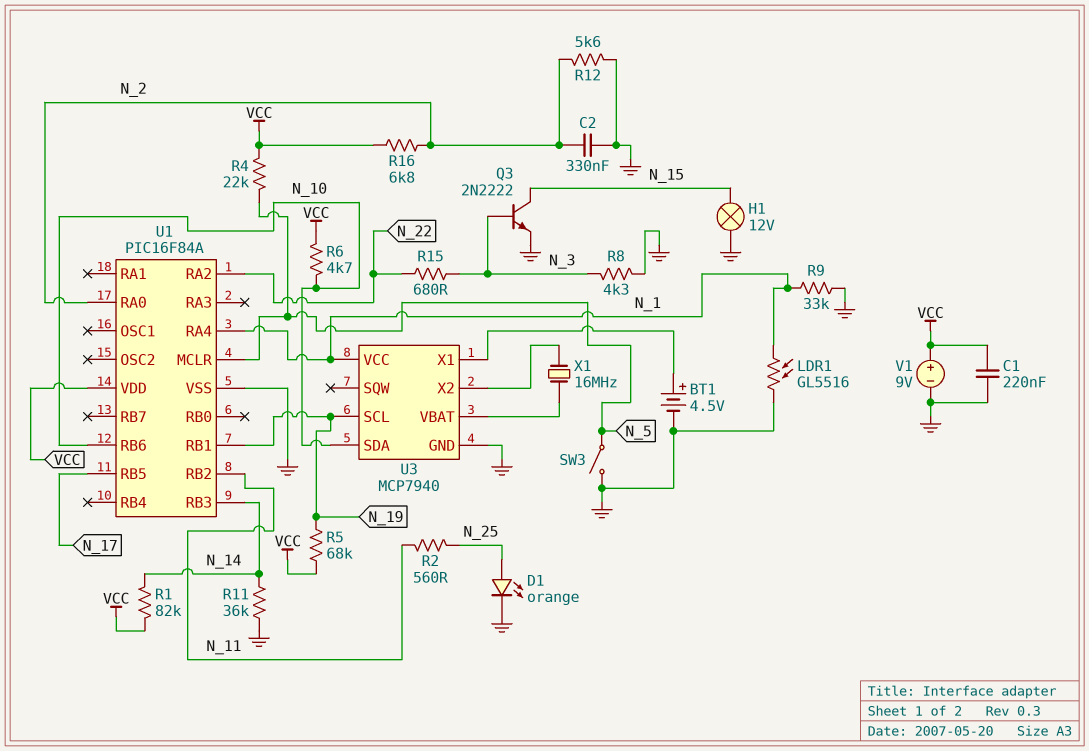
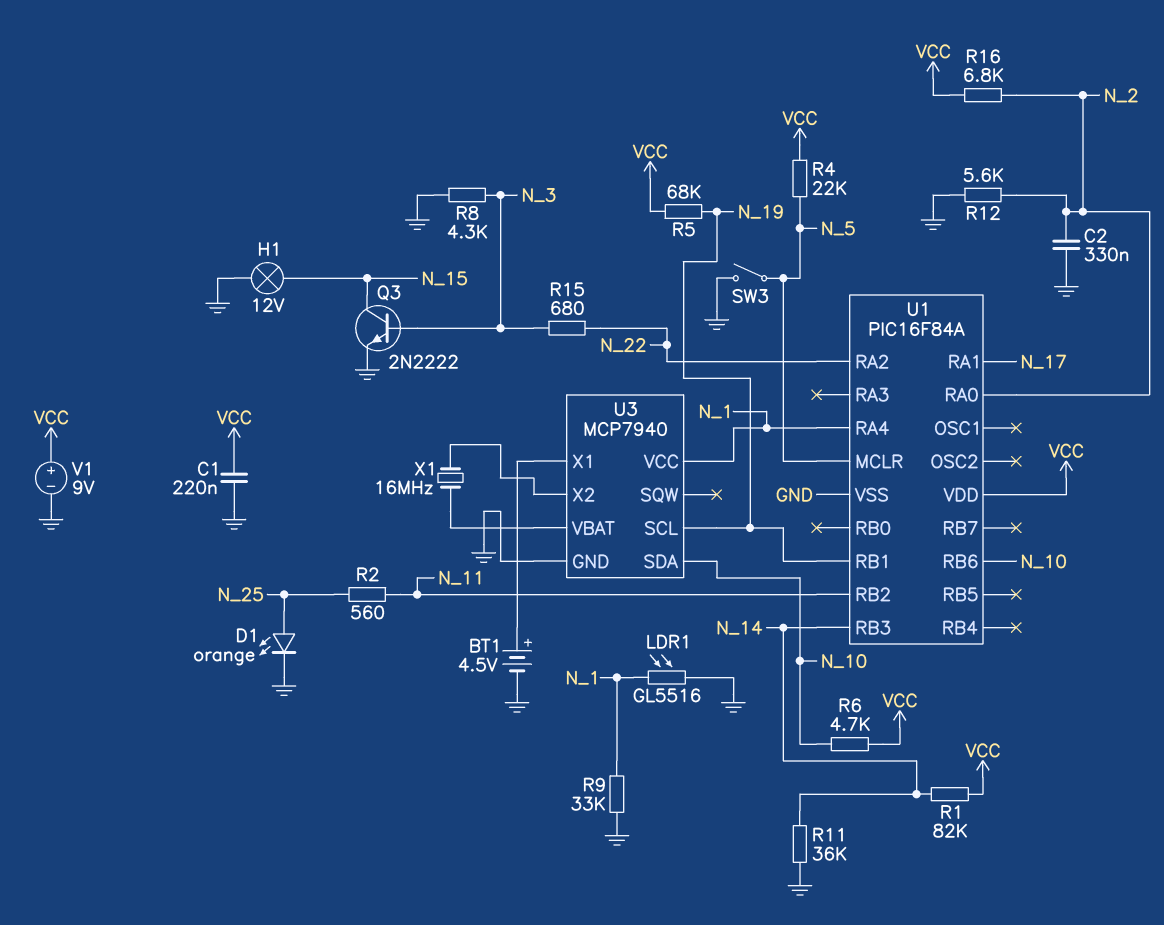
U1 pin RA1: none -> N_17
U1 pin RB5: N_17 -> none

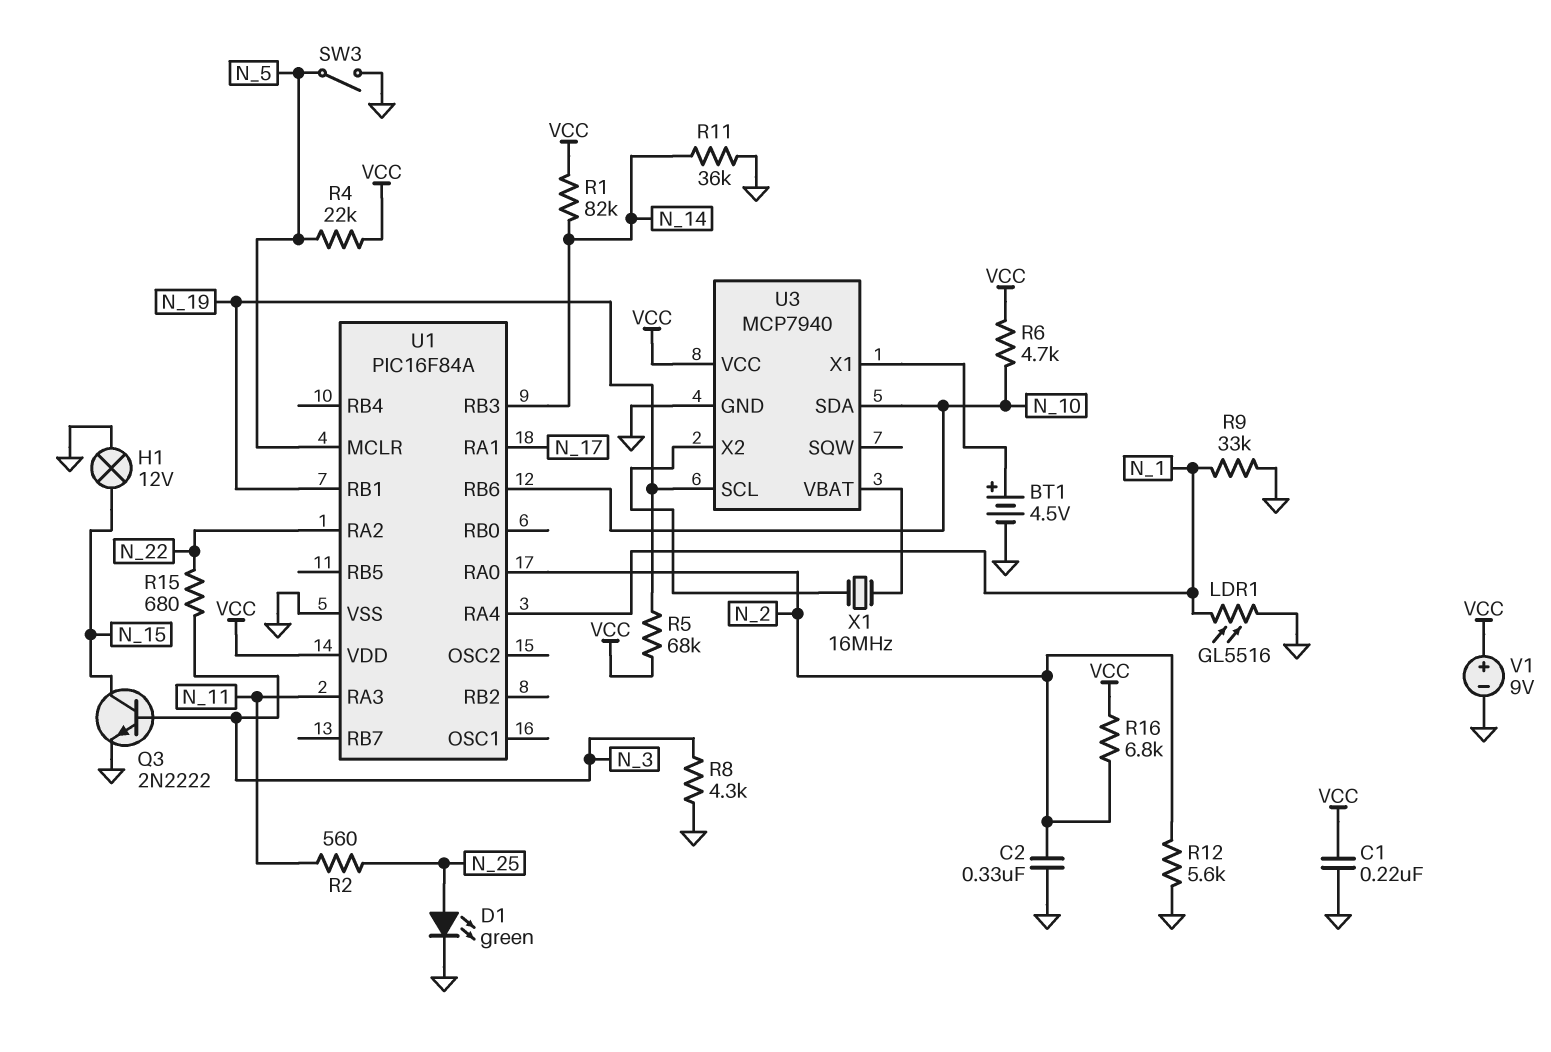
D1: LED orange (A N_25, K GND) -> LED green (A N_25, K GND)
U1 pin RA3: none -> N_11
U1 pin RB2: N_11 -> none
U3 pin VCC: N_1 -> VCC

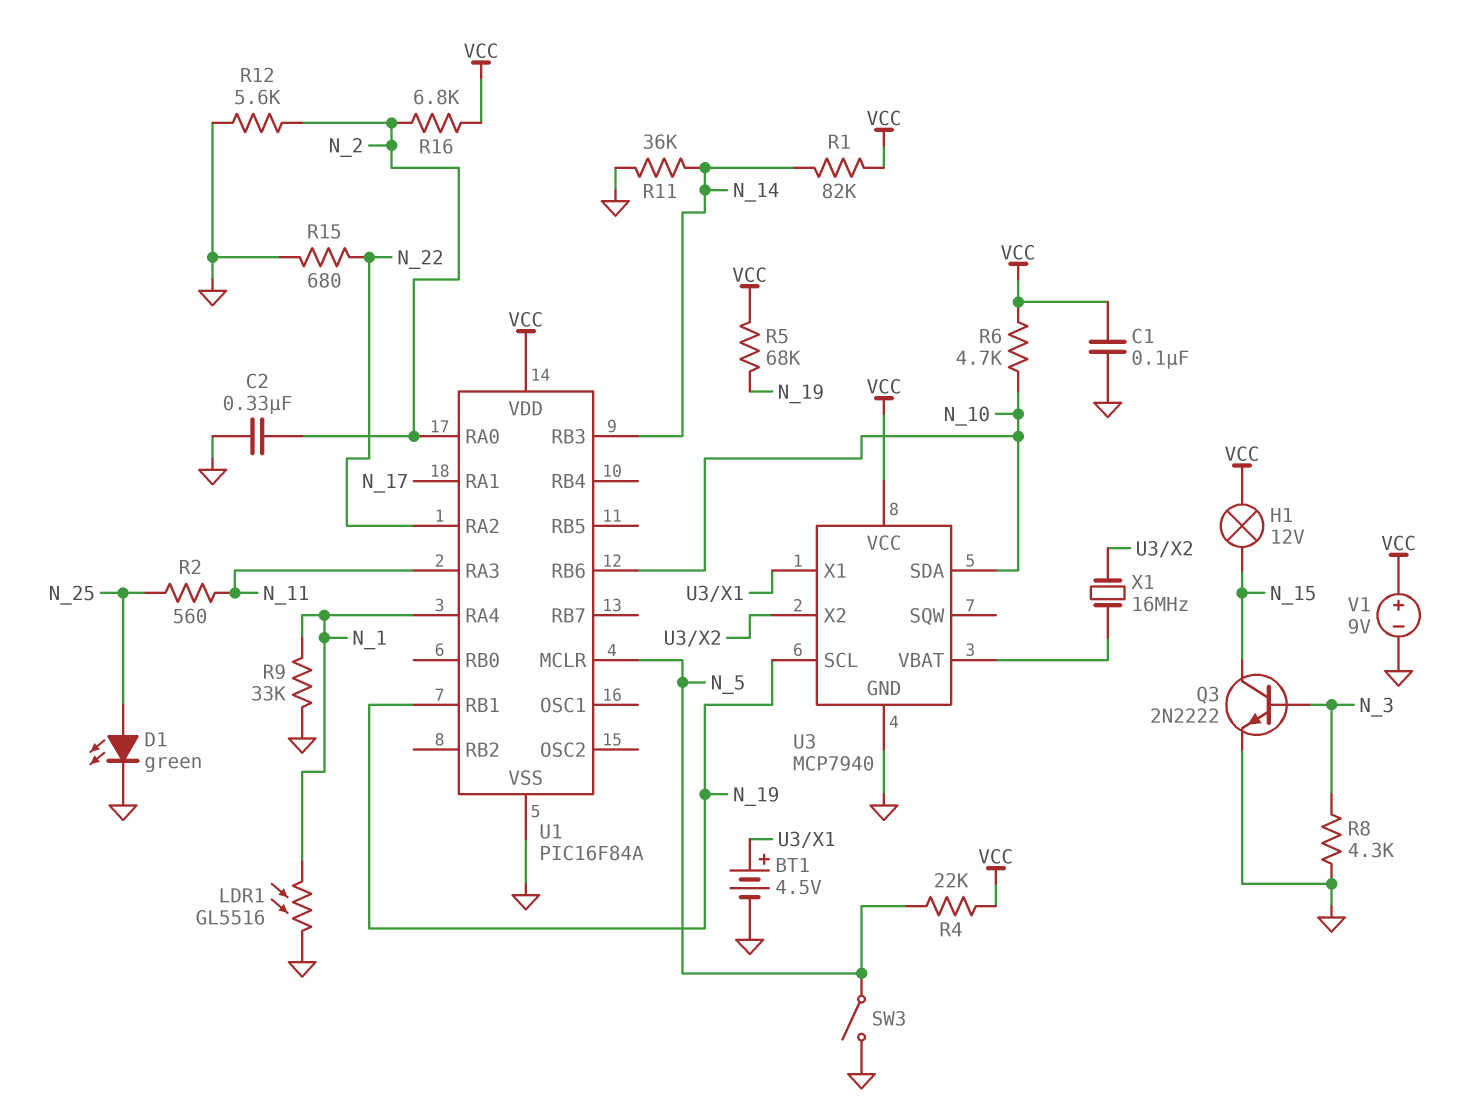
C1: 220nF (GND, VCC) -> 100nF (GND, VCC)
H1: lamp 12V (GND, N_15) -> lamp 12V (N_15, VCC)
R15: 680 (N_3, N_22) -> 680 (GND, N_22)

